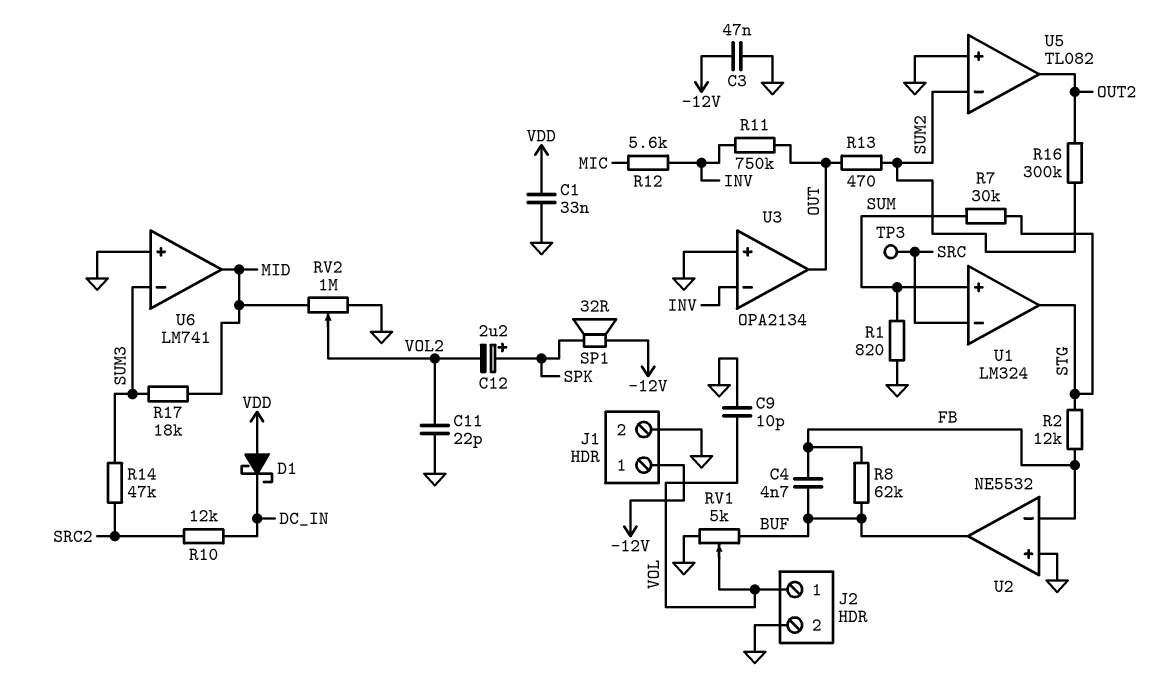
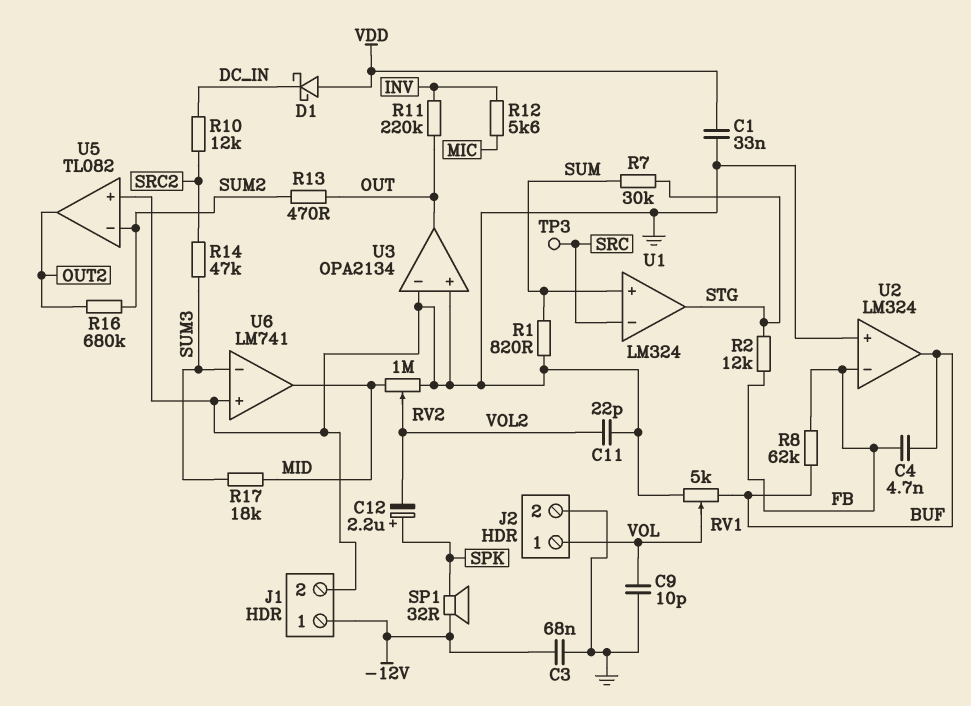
C3: 47nF (-12V, GND) -> 68nF (-12V, GND)
R11: 750k (INV, OUT) -> 220k (INV, OUT)
R16: 300k (OUT2, SUM2) -> 680k (OUT2, SUM2)
U2: NE5532 -> LM324
U3 pin in-: INV -> GND

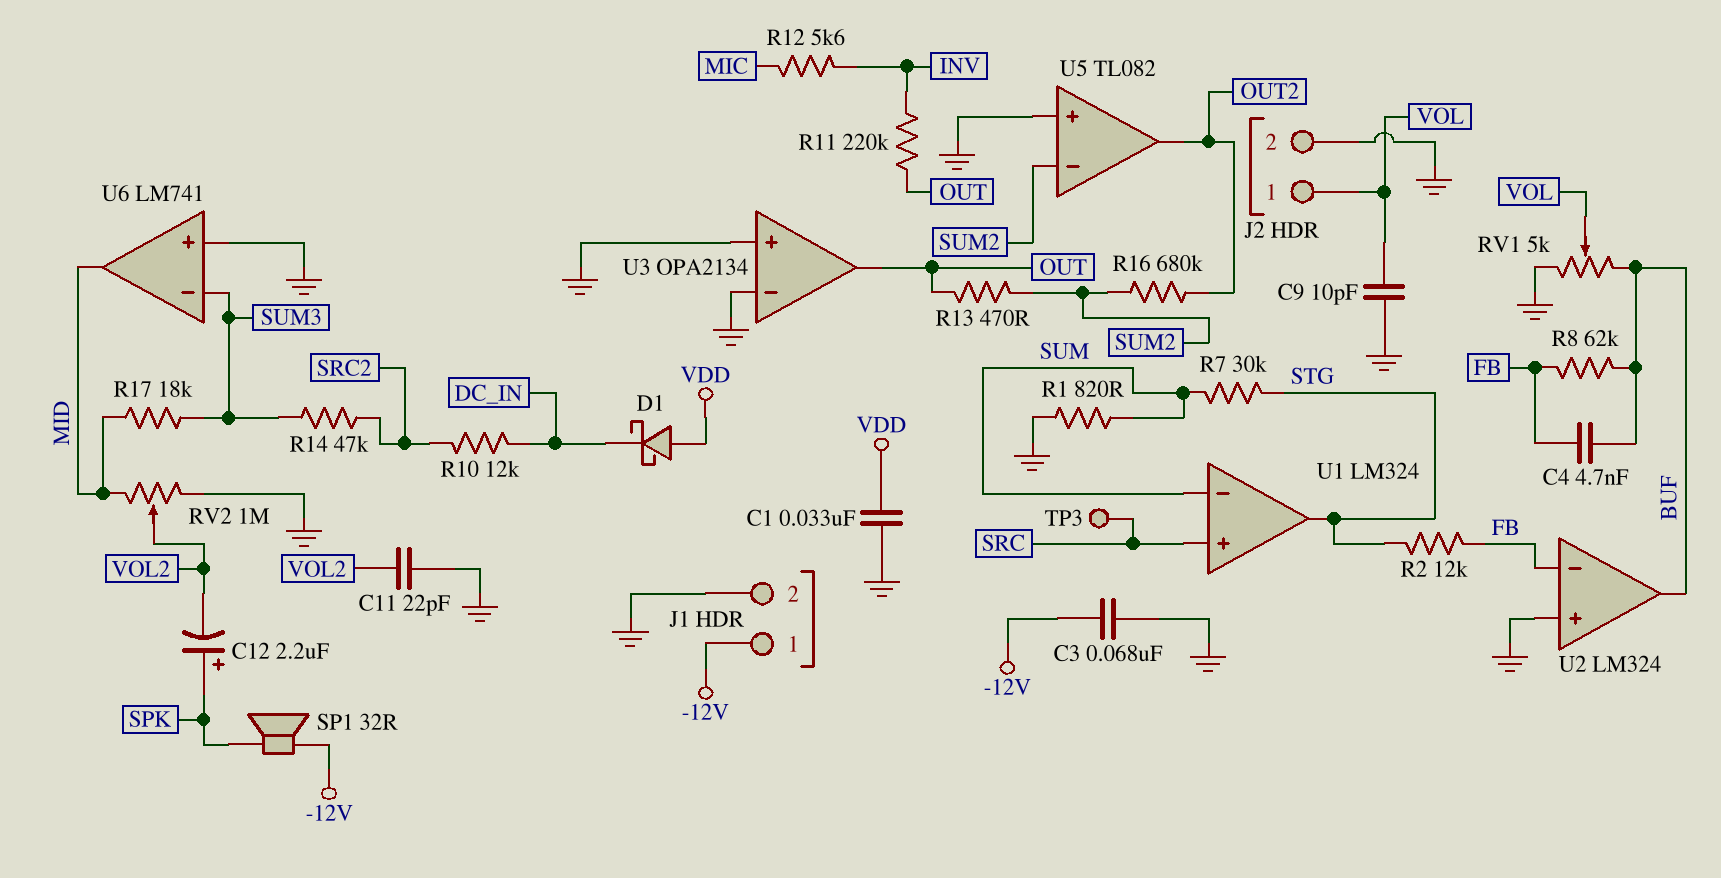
U1 pin in+: SUM -> SRC
U1 pin in-: SRC -> SUM

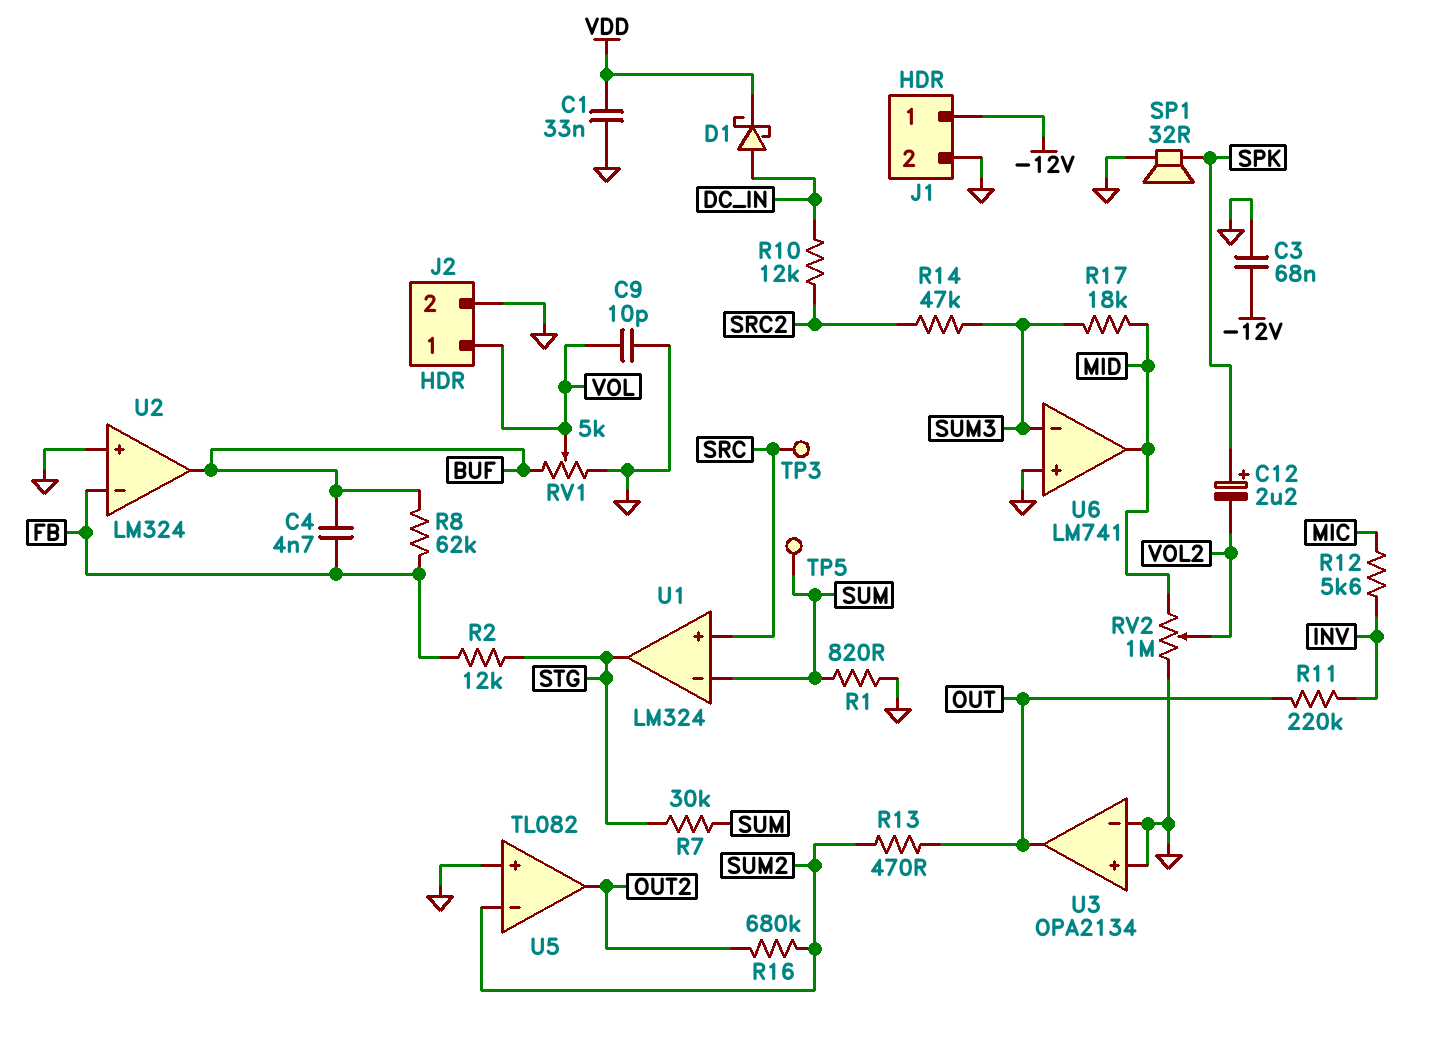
C11: 22pF (GND, VOL2) -> none
D1: schottky (A VDD, K DC_IN) -> schottky (A DC_IN, K VDD)
SP1: speaker 32R (-12V, SPK) -> speaker 32R (GND, SPK)
TP5: none -> test point (SUM)

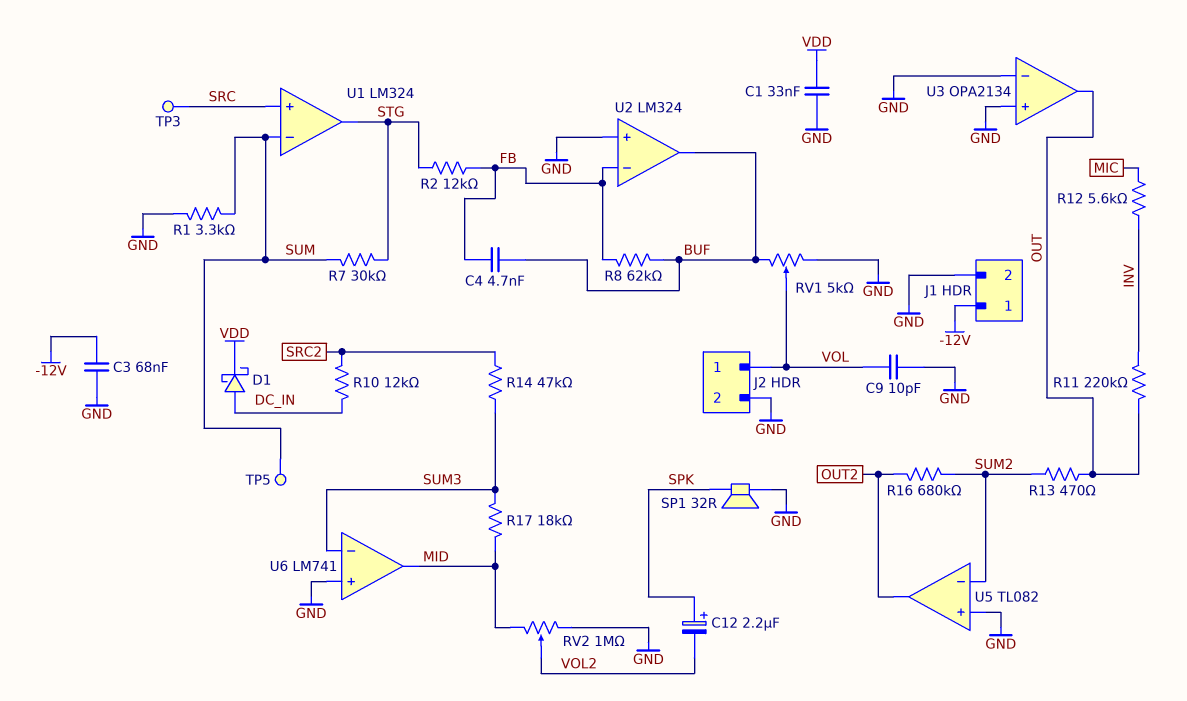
R1: 820 (GND, SUM) -> 3.3k (GND, SUM)

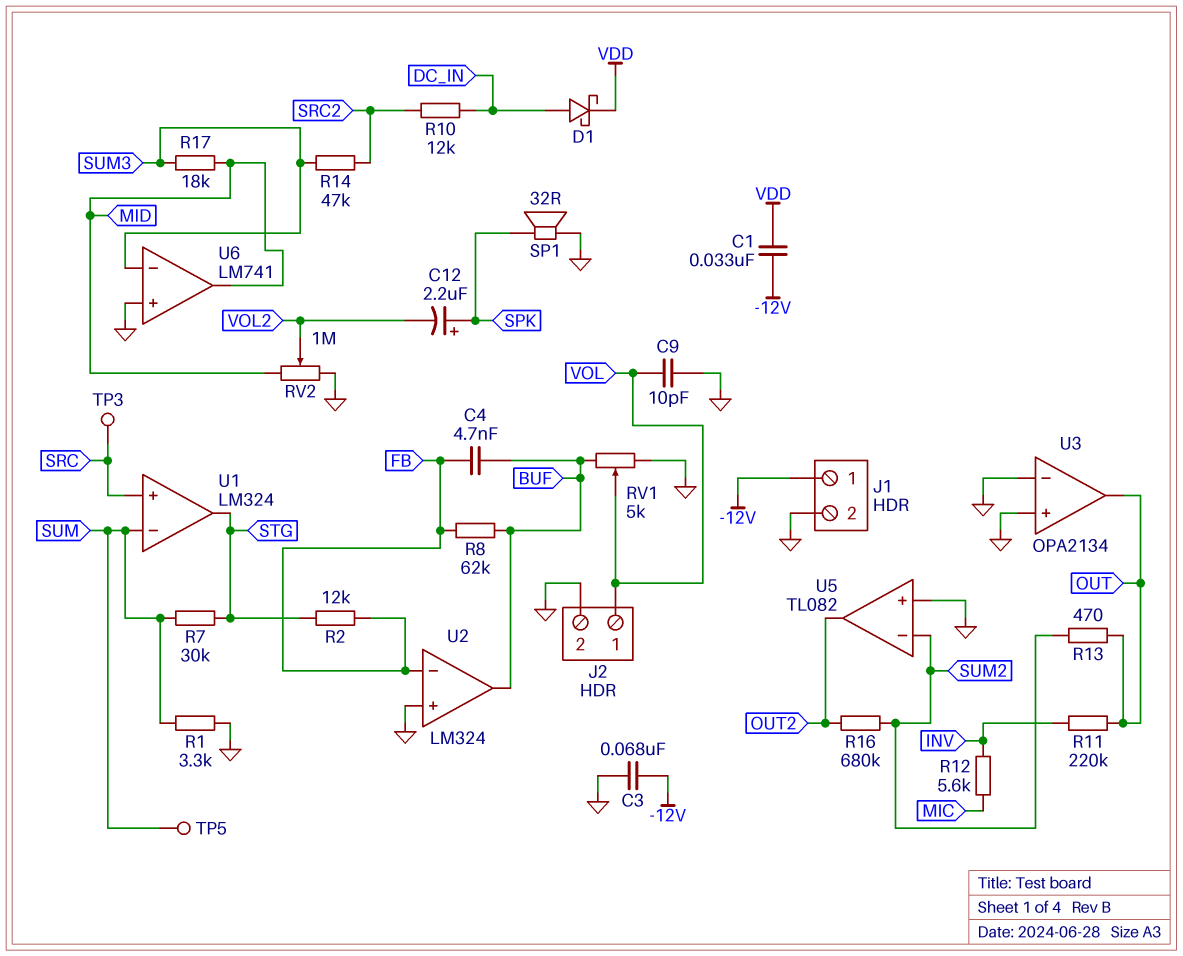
C1: 33nF (GND, VDD) -> 33nF (-12V, VDD)

